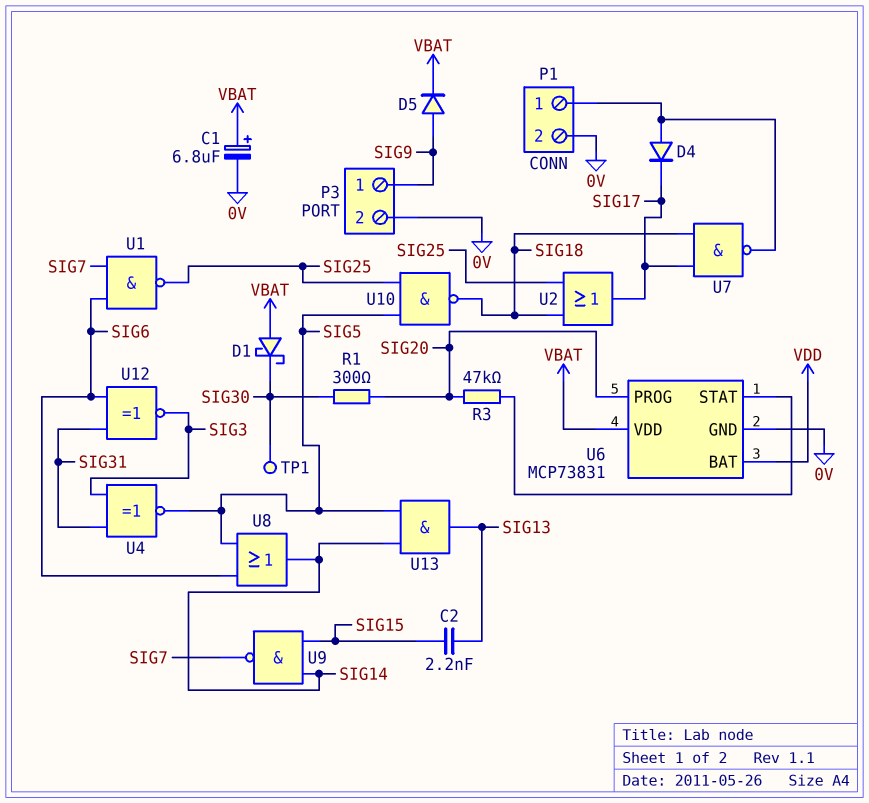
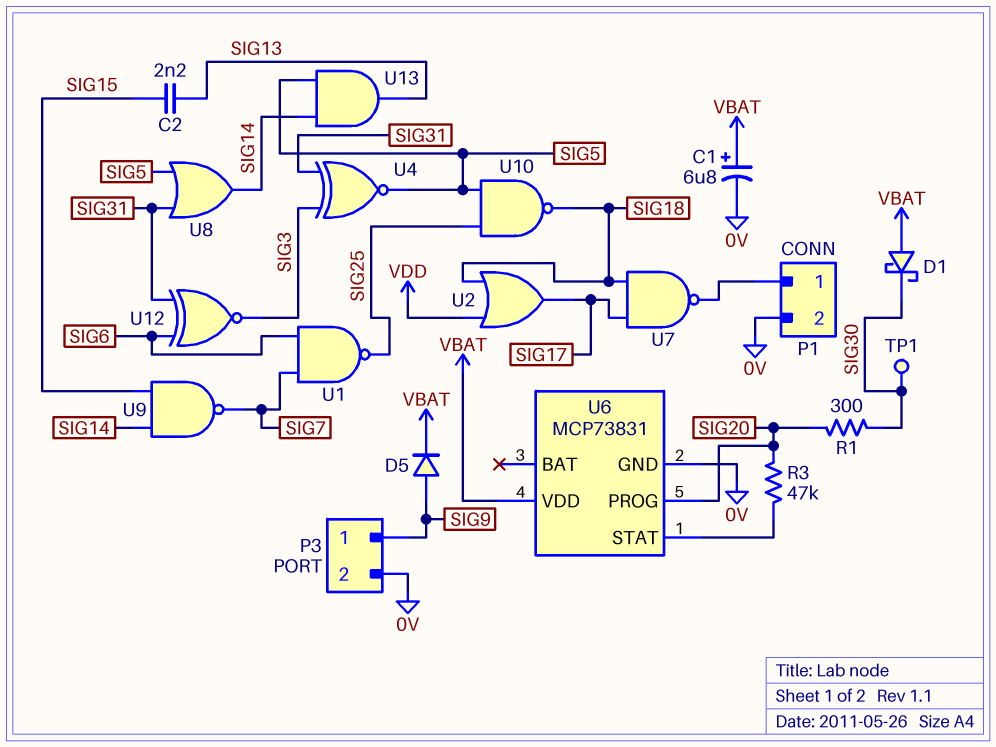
D4: diode (A P1/1, K SIG17) -> none
U2: OR (in SIG18, in SIG25, out SIG17) -> OR (in SIG18, in VDD, out SIG17)
U6 pin BAT: VDD -> none
U8: OR (in SIG5, in SIG6, out SIG14) -> OR (in SIG5, in SIG31, out SIG14)

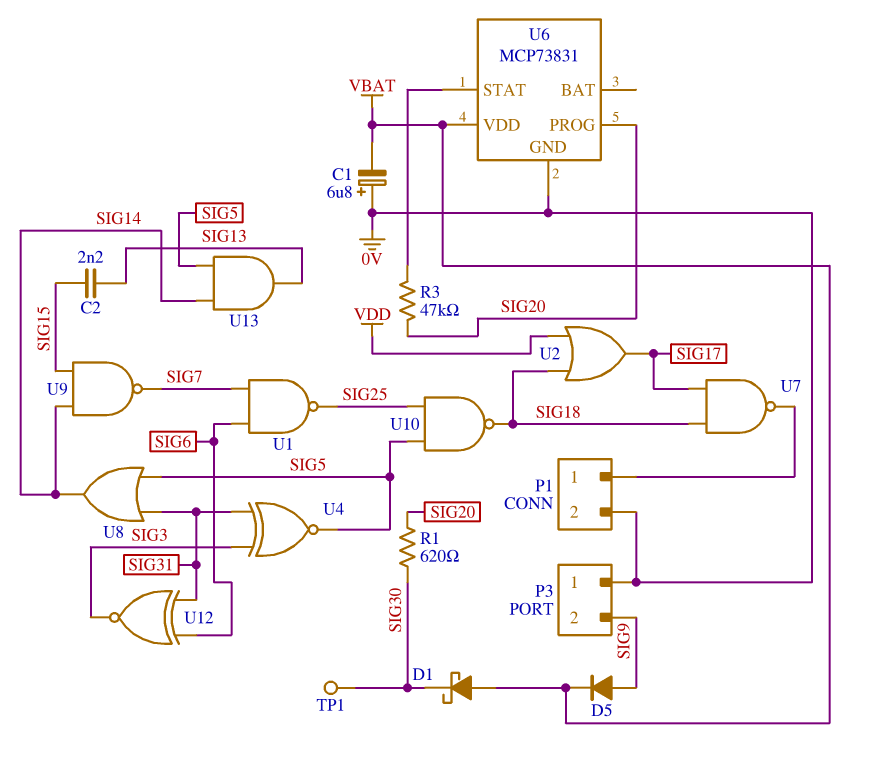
C1: 6.8uF (plus VBAT, minus 0V) -> 6.8uF (plus 0V, minus VBAT)
P3 pin 1: SIG9 -> 0V
P3 pin 2: 0V -> SIG9
R1: 300 (SIG20, SIG30) -> 620 (SIG20, SIG30)

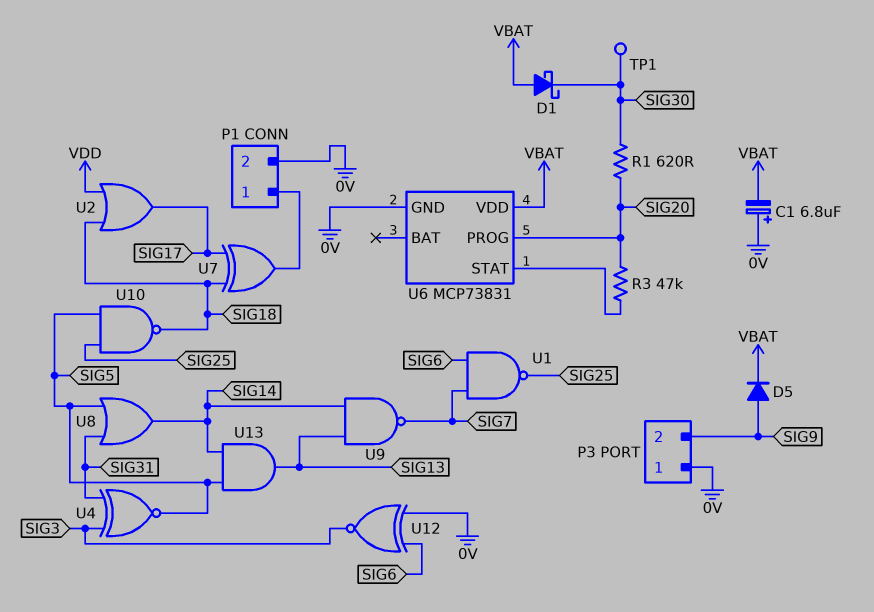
C2: 2.2nF (SIG13, SIG15) -> none
U7: NAND (in SIG17, in SIG18, out P1/1) -> XOR (in SIG17, in SIG18, out P1/1)
U9: NAND (in SIG14, in SIG15, out SIG7) -> NAND (in SIG13, in SIG14, out SIG7)
U12: XNOR (in SIG6, in SIG31, out SIG3) -> XNOR (in 0V, in SIG6, out SIG3)

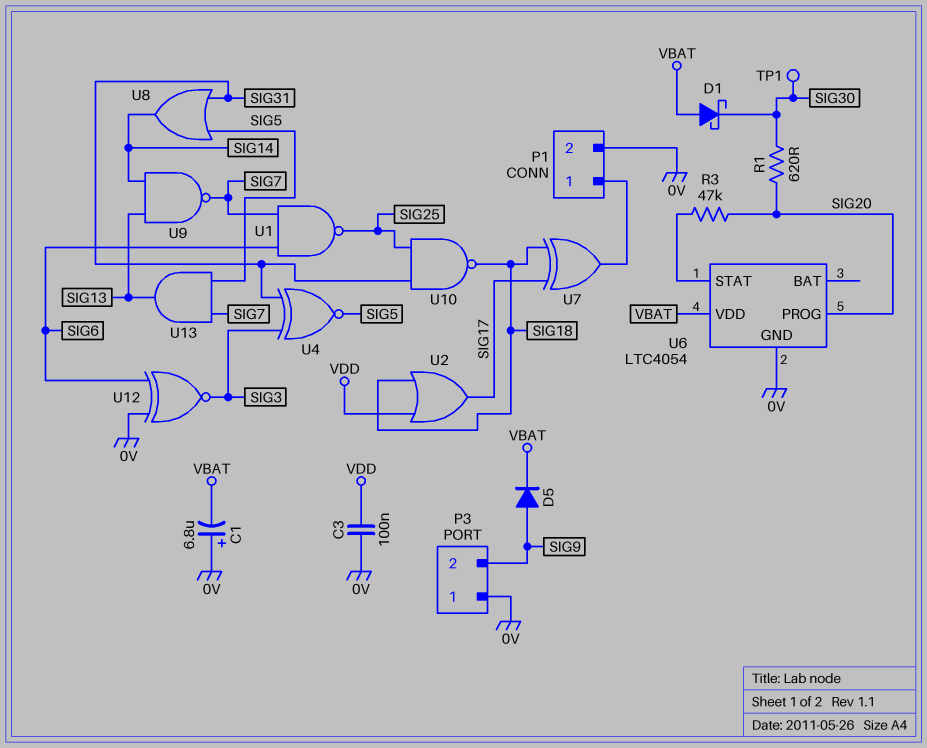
C3: none -> 100nF (0V, VDD)
U6: MCP73831 -> LTC4054
U10: NAND (in SIG5, in SIG25, out SIG18) -> NAND (in SIG25, in SIG31, out SIG18)
U13: AND (in SIG5, in SIG14, out SIG13) -> AND (in SIG5, in SIG7, out SIG13)

